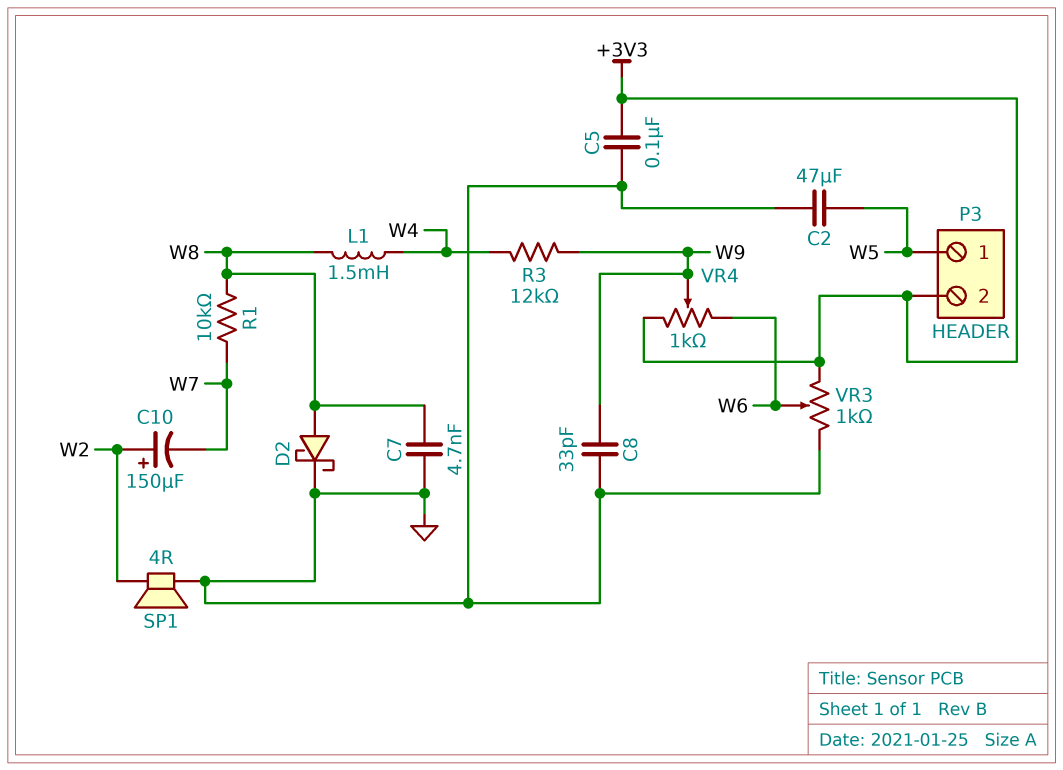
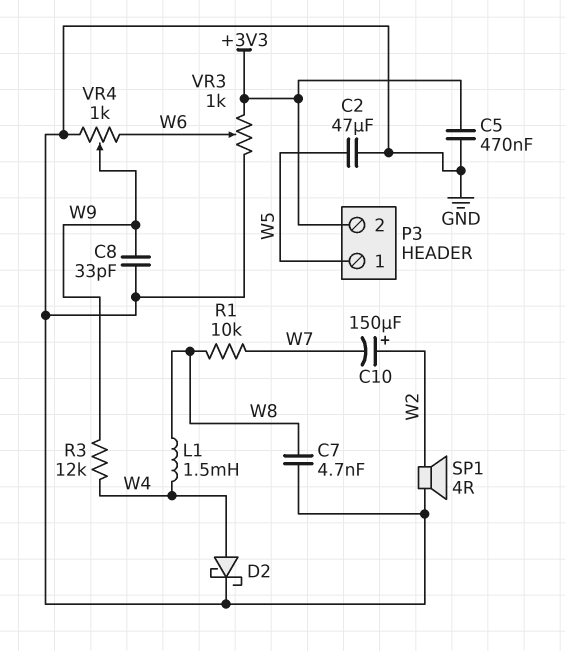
C5: 100nF (+3V3, GND) -> 470nF (+3V3, GND)
D2: schottky (A W8, K GND) -> schottky (A W4, K GND)
VR4: 1k (+3V3, W6, wiper W9) -> 1k (GND, W6, wiper W9)

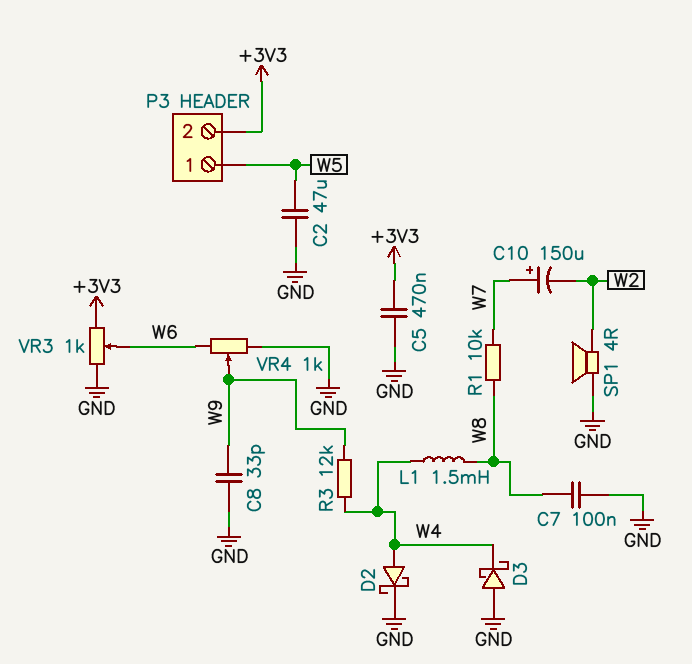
C7: 4.7nF (GND, W8) -> 100nF (GND, W8)
C10: 150uF (plus W2, minus W7) -> 150uF (plus W7, minus W2)
D3: none -> schottky (A GND, K W4)

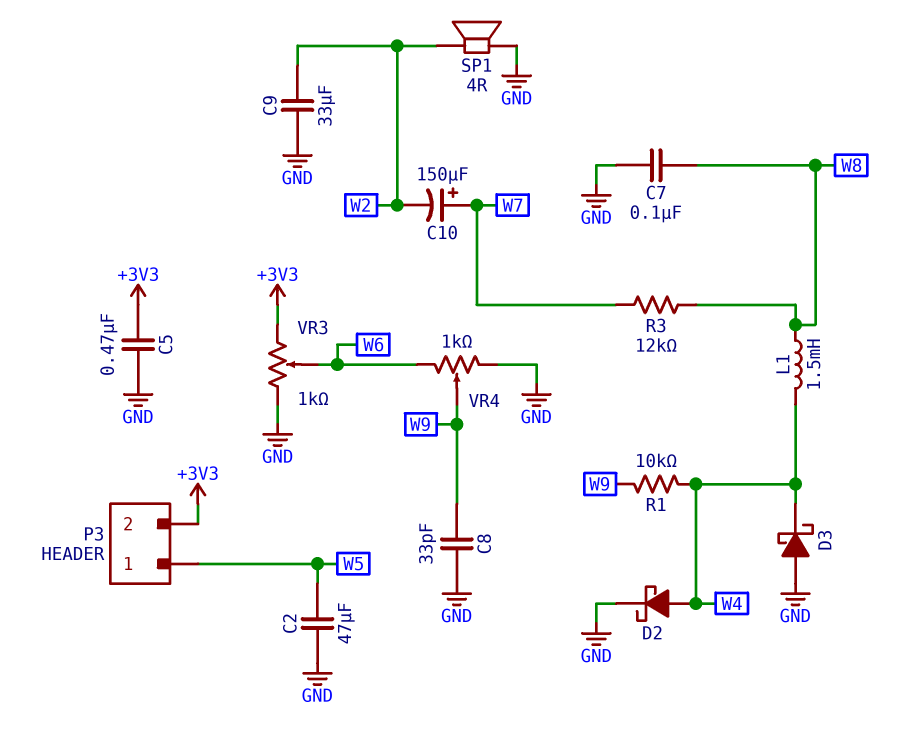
C9: none -> 33uF (GND, W2)
R1: 10k (W7, W8) -> 10k (W4, W9)
R3: 12k (W4, W9) -> 12k (W7, W8)

